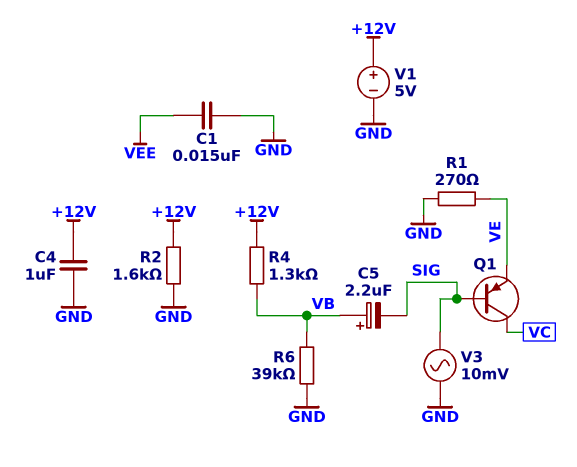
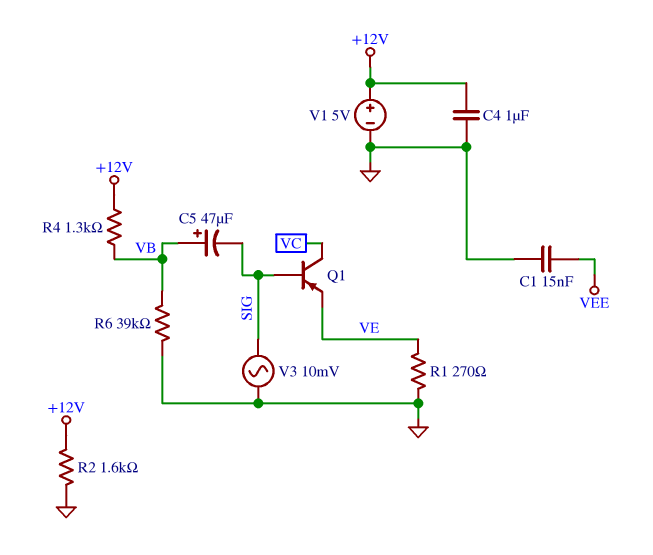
C5: 2.2uF (plus VB, minus SIG) -> 47uF (plus VB, minus SIG)

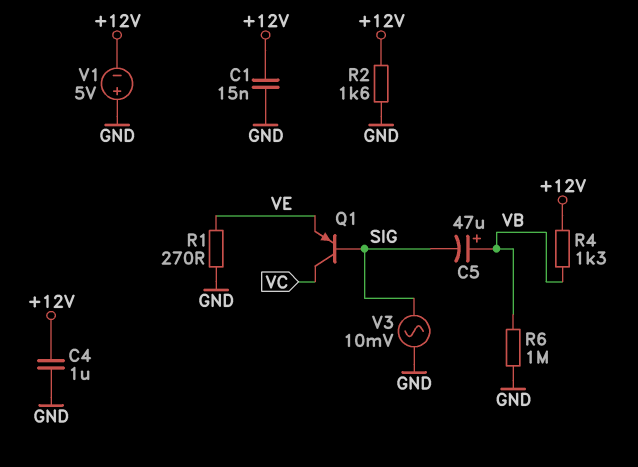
C1: 15nF (GND, VEE) -> 15nF (+12V, GND)
R6: 39k (GND, VB) -> 1M (GND, VB)
V1: 5V (plus +12V, minus GND) -> 5V (plus GND, minus +12V)

